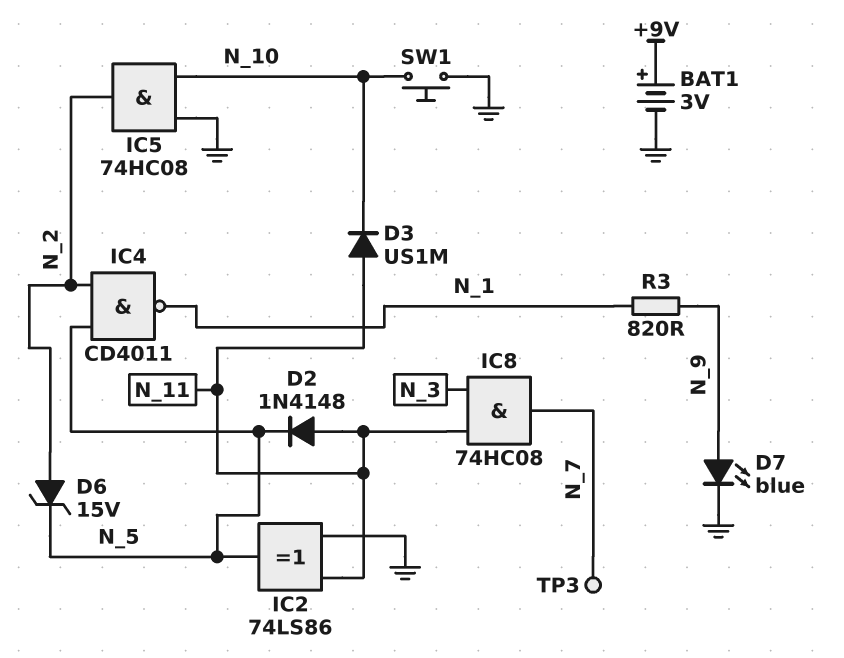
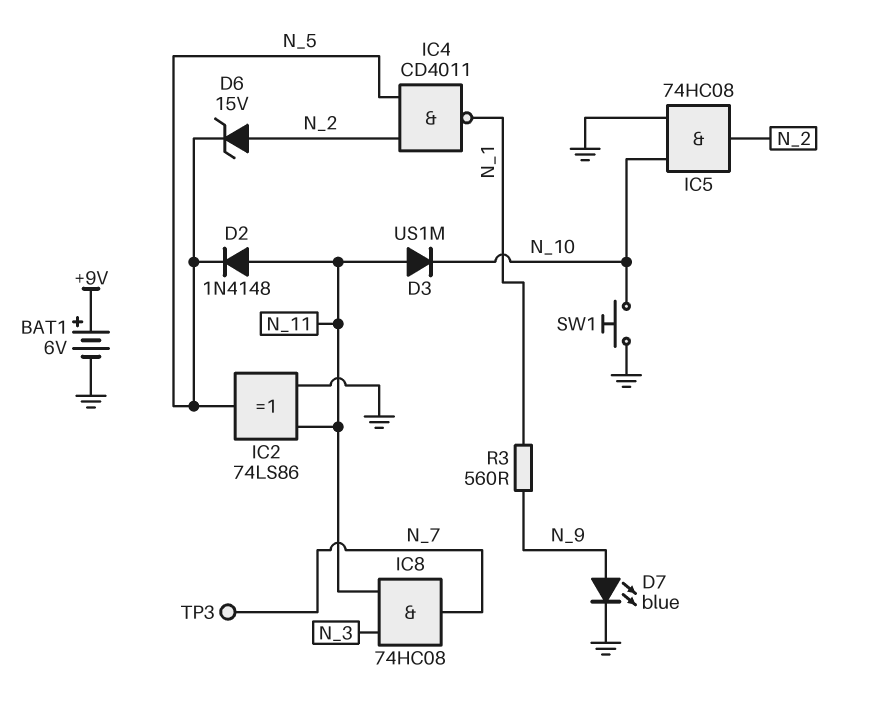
BAT1: 3V (plus +9V, minus GND) -> 6V (plus +9V, minus GND)
R3: 820 (N_1, N_9) -> 560 (N_1, N_9)

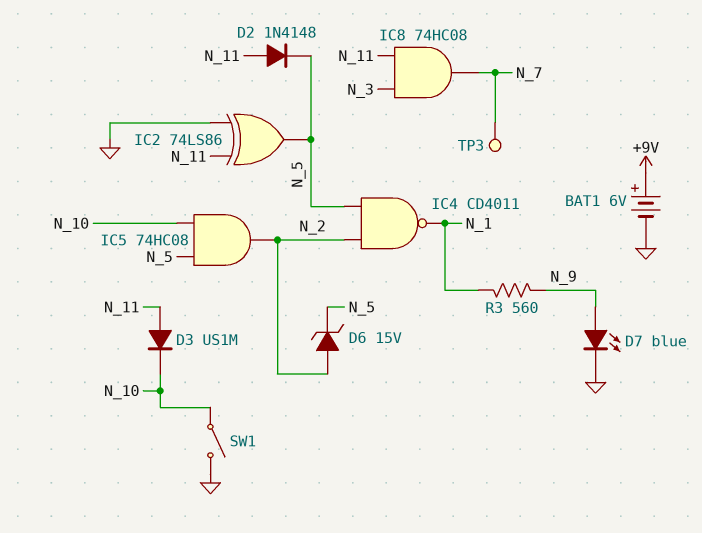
IC5: AND 74HC08 (in GND, in N_10, out N_2) -> AND 74HC08 (in N_5, in N_10, out N_2)
SW1: button (GND, N_10) -> switch (GND, N_10)

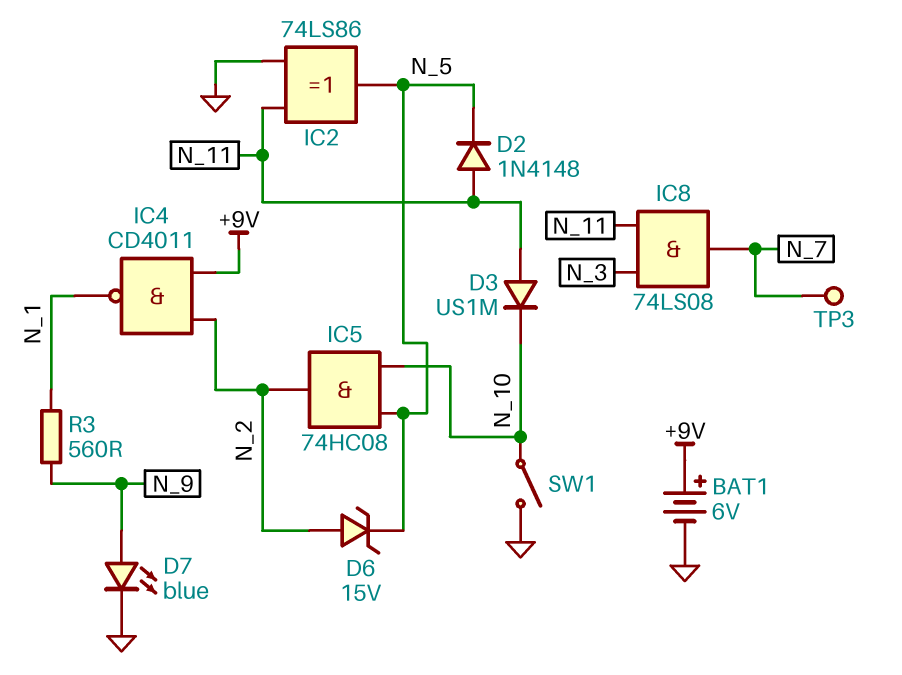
IC4: NAND CD4011 (in N_2, in N_5, out N_1) -> NAND CD4011 (in +9V, in N_2, out N_1)
IC8: AND 74HC08 (in N_3, in N_11, out N_7) -> AND 74LS08 (in N_3, in N_11, out N_7)

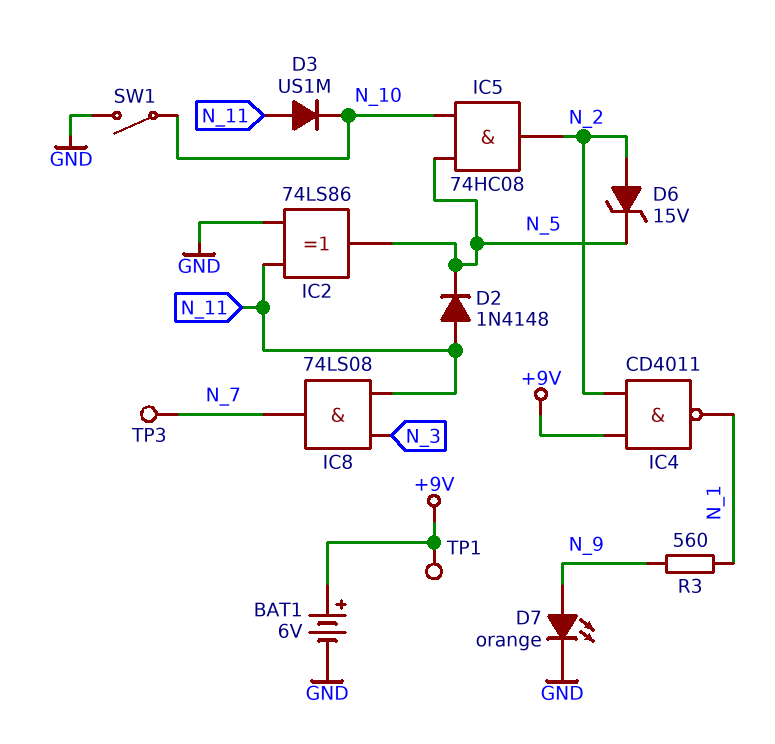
D7: LED blue (A N_9, K GND) -> LED orange (A N_9, K GND)
TP1: none -> test point (+9V)

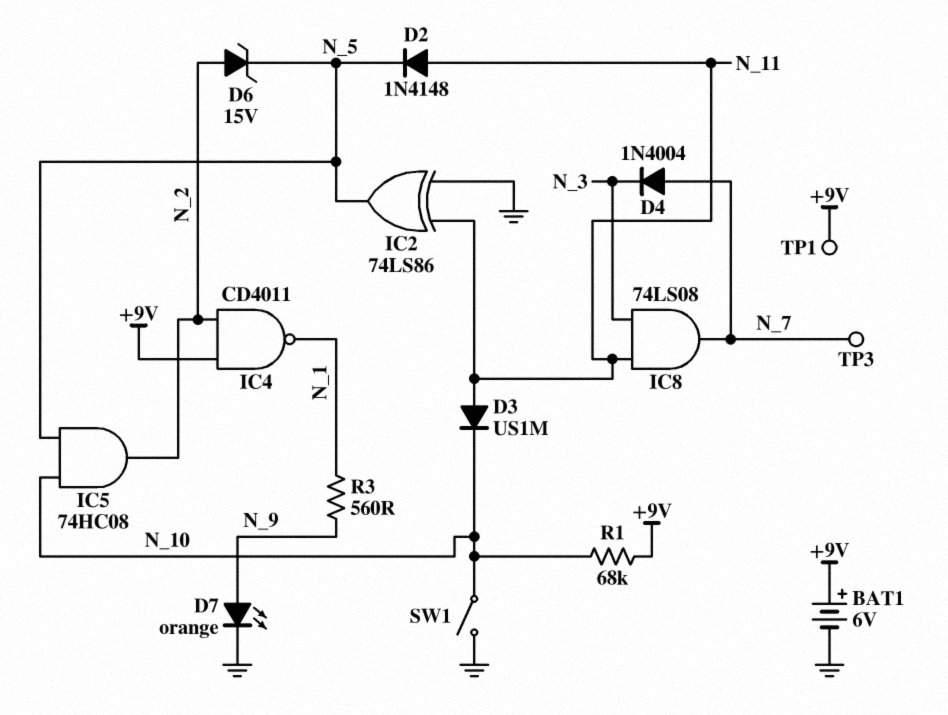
D4: none -> diode 1N4004 (A N_7, K N_3)
R1: none -> 68k (+9V, N_10)

